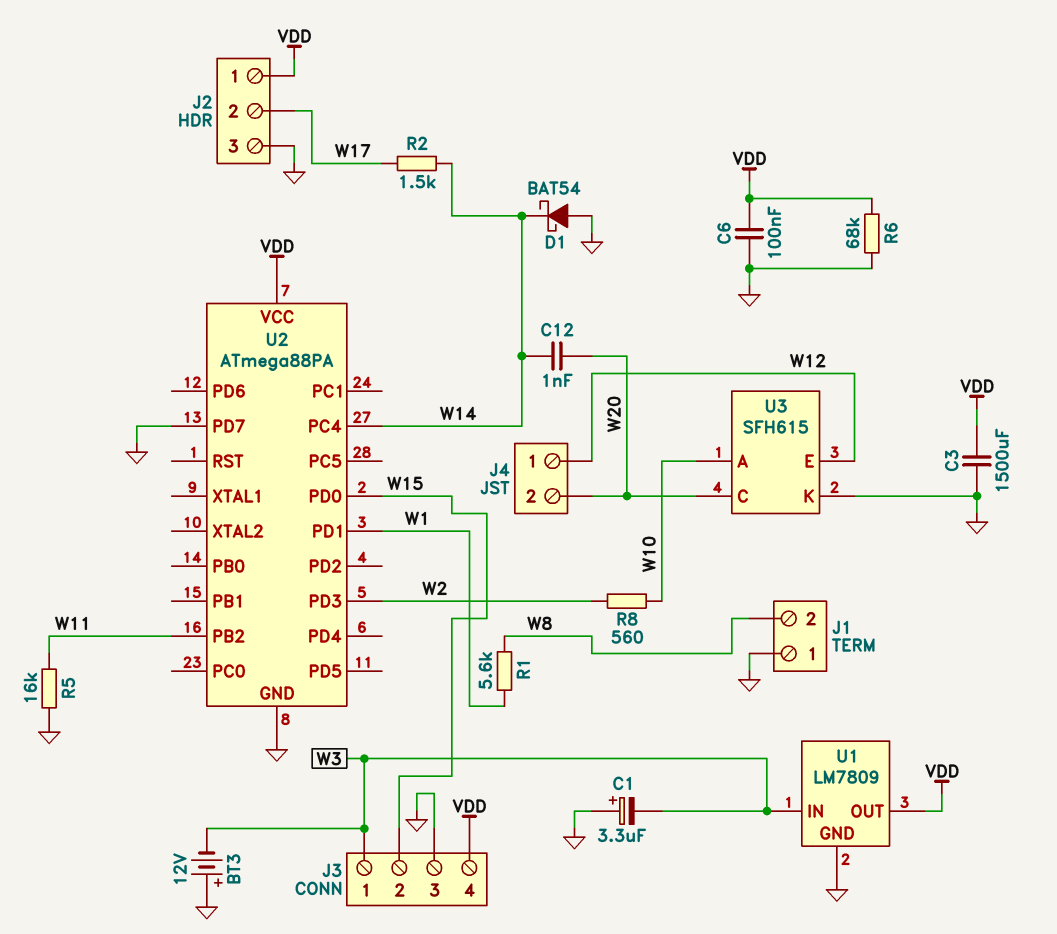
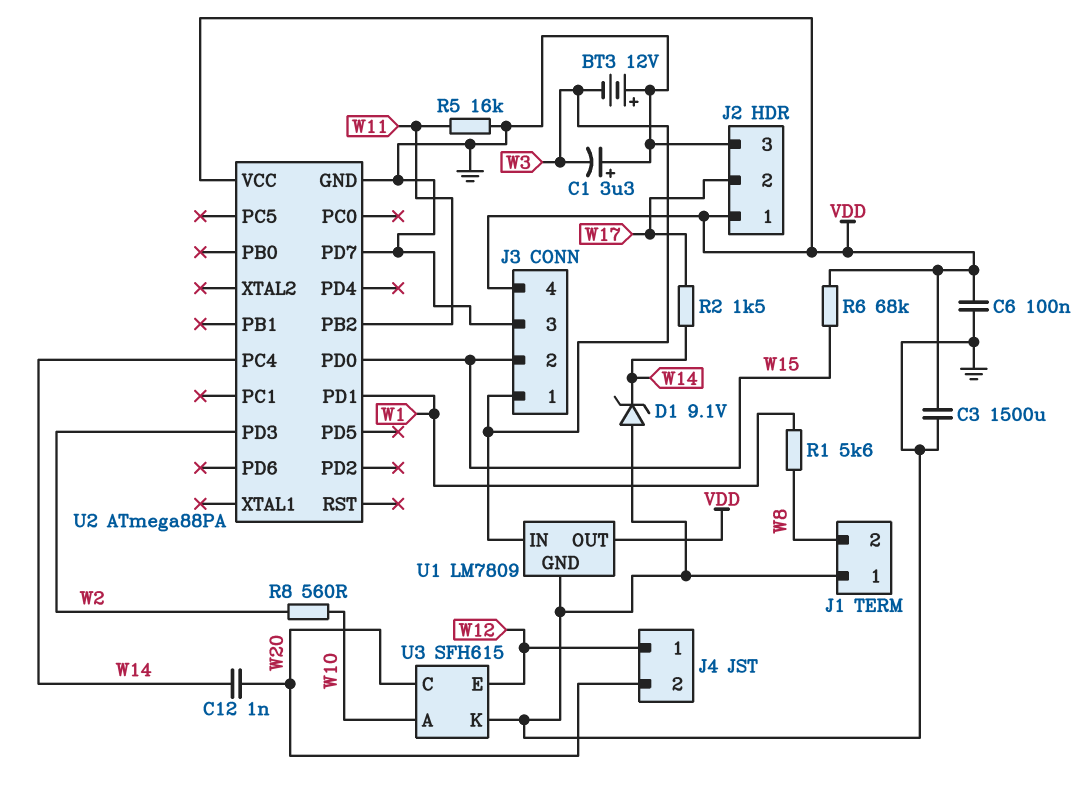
D1: schottky BAT54 (A GND, K W14) -> zener 9.1V (A GND, K W14)
R6: 68k (GND, VDD) -> 68k (VDD, W15)

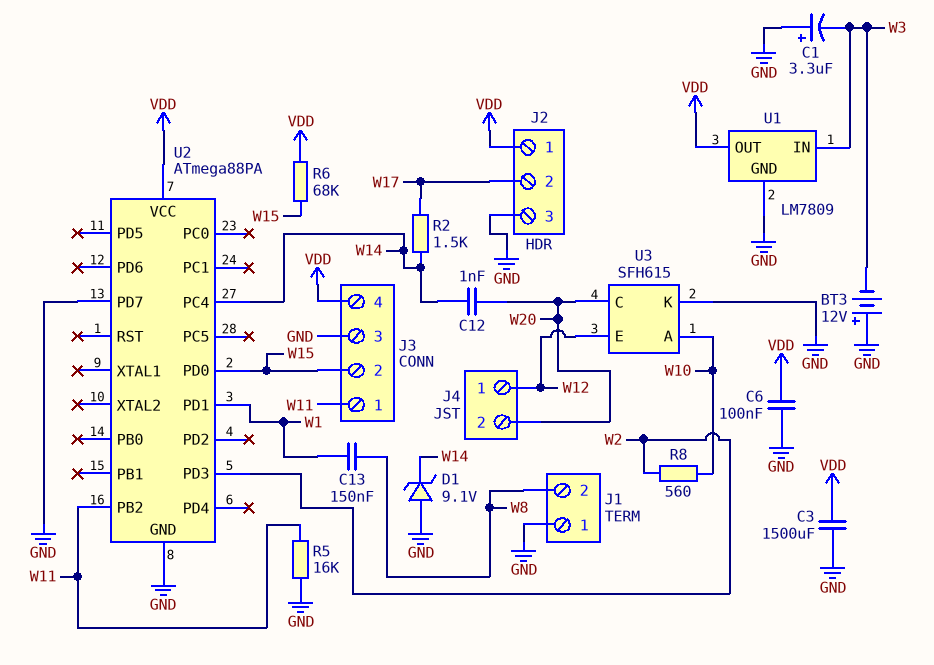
C13: none -> 150nF (W1, W8)
J3 pin 1: W3 -> W11
R1: 5.6k (W1, W8) -> none

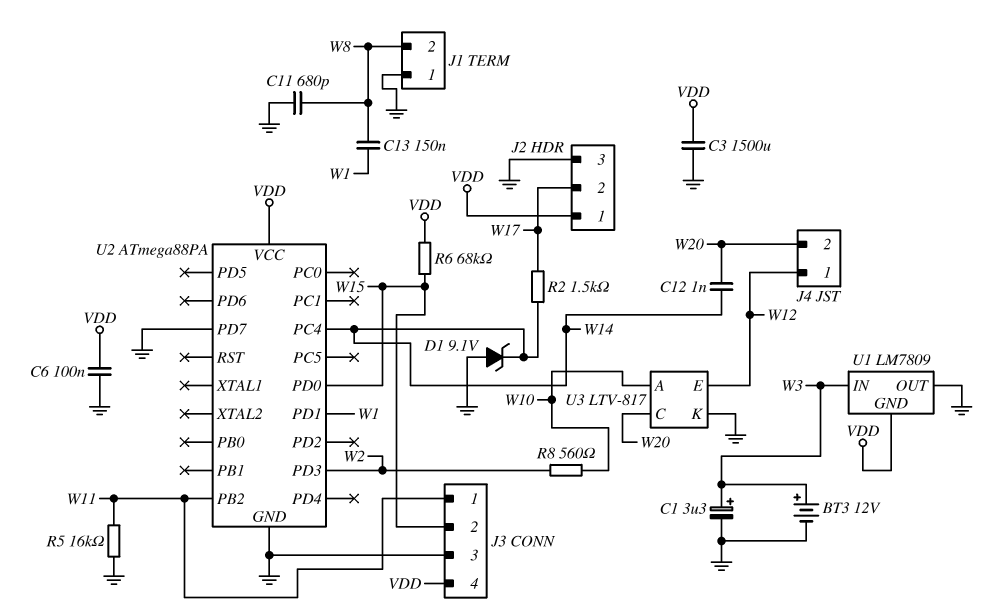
BT3: 12V (plus GND, minus W3) -> 12V (plus W3, minus GND)
C1: 3.3uF (plus GND, minus W3) -> 3.3uF (plus W3, minus GND)
C11: none -> 680pF (GND, W8)
U1 pin GND: GND -> VDD
U1 pin OUT: VDD -> GND
U3: SFH615 -> LTV-817

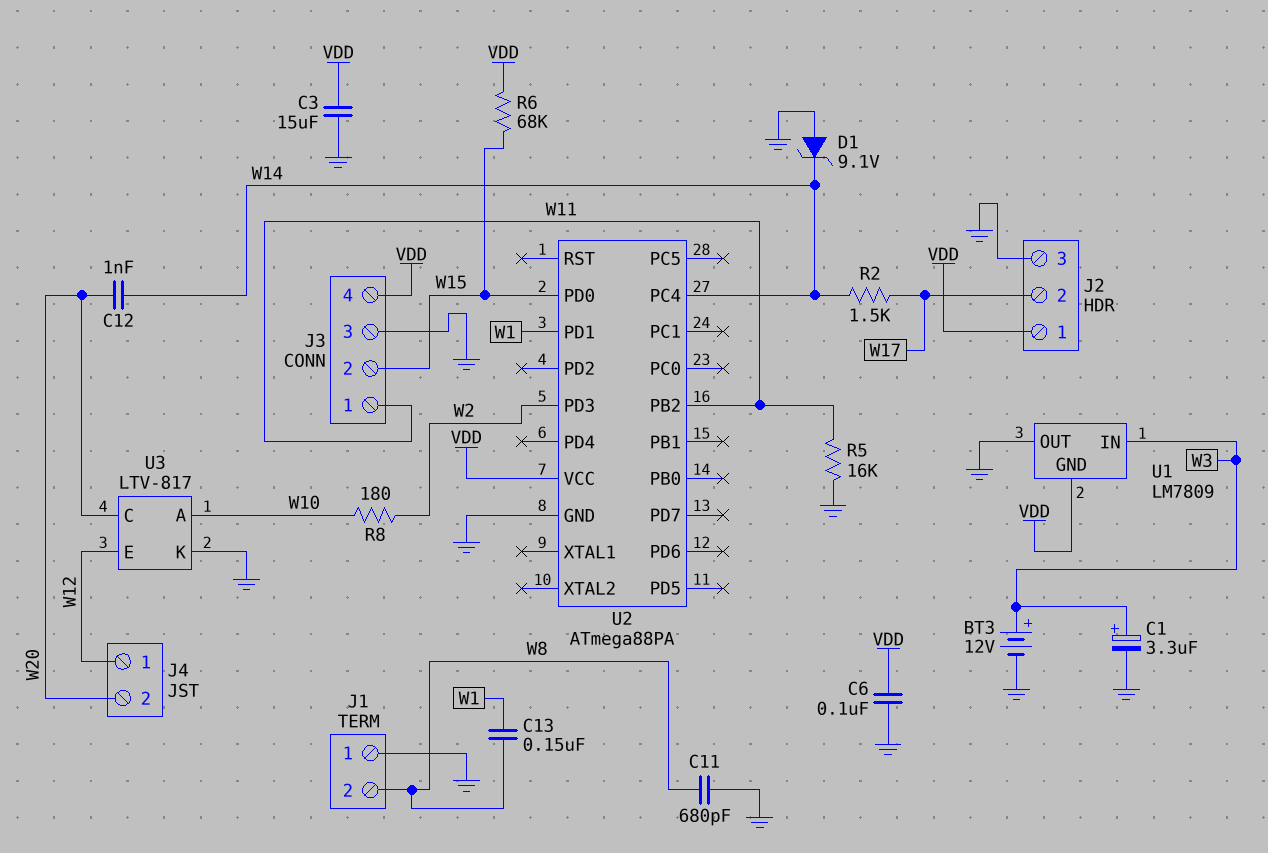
C3: 1500uF (GND, VDD) -> 15uF (GND, VDD)
R8: 560 (W2, W10) -> 180 (W2, W10)
U2 pin PD7: GND -> none

